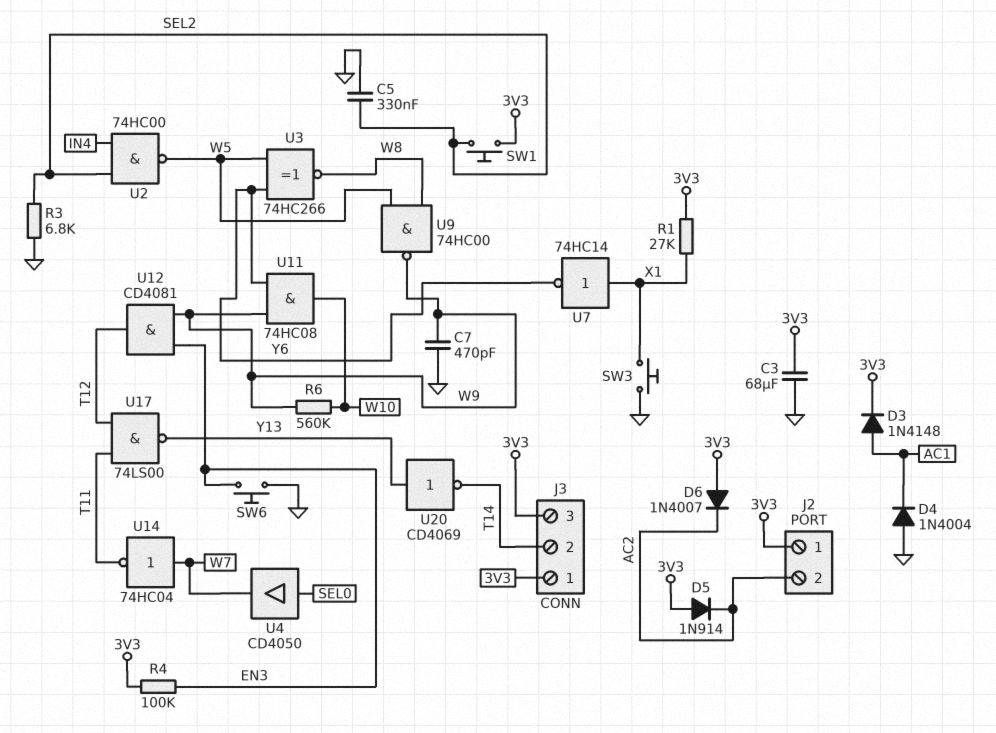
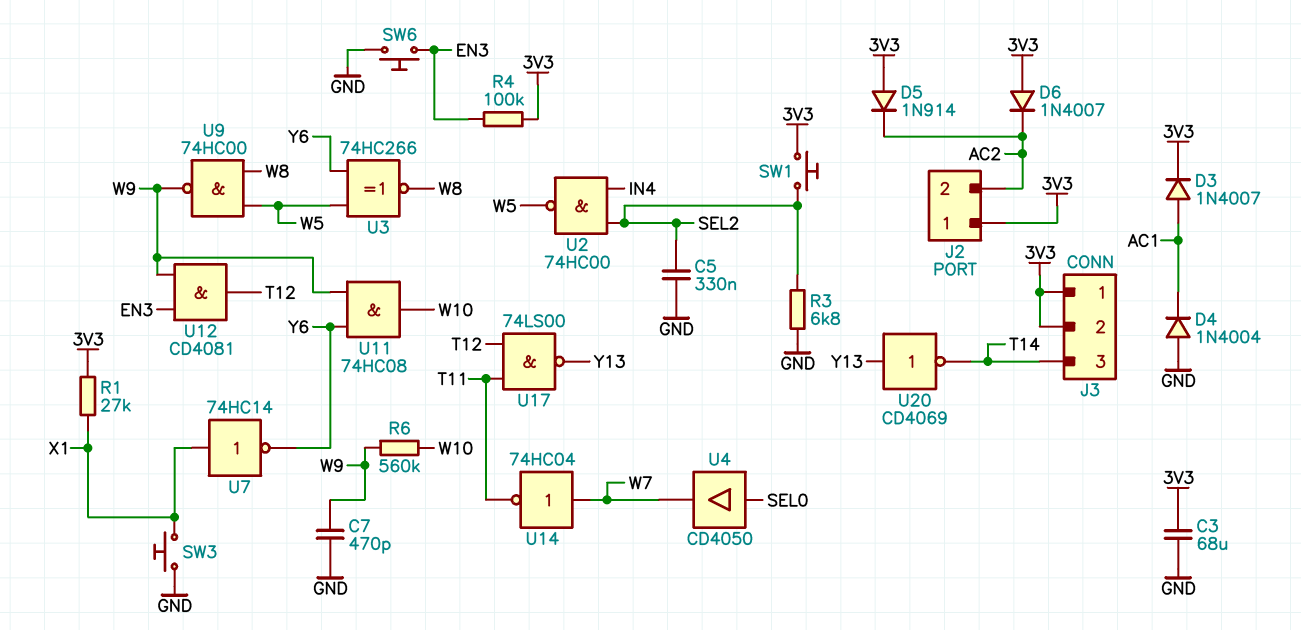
D3: diode 1N4148 (A AC1, K 3V3) -> diode 1N4007 (A AC1, K 3V3)
J3 pin 2: T14 -> 3V3
J3 pin 3: 3V3 -> T14

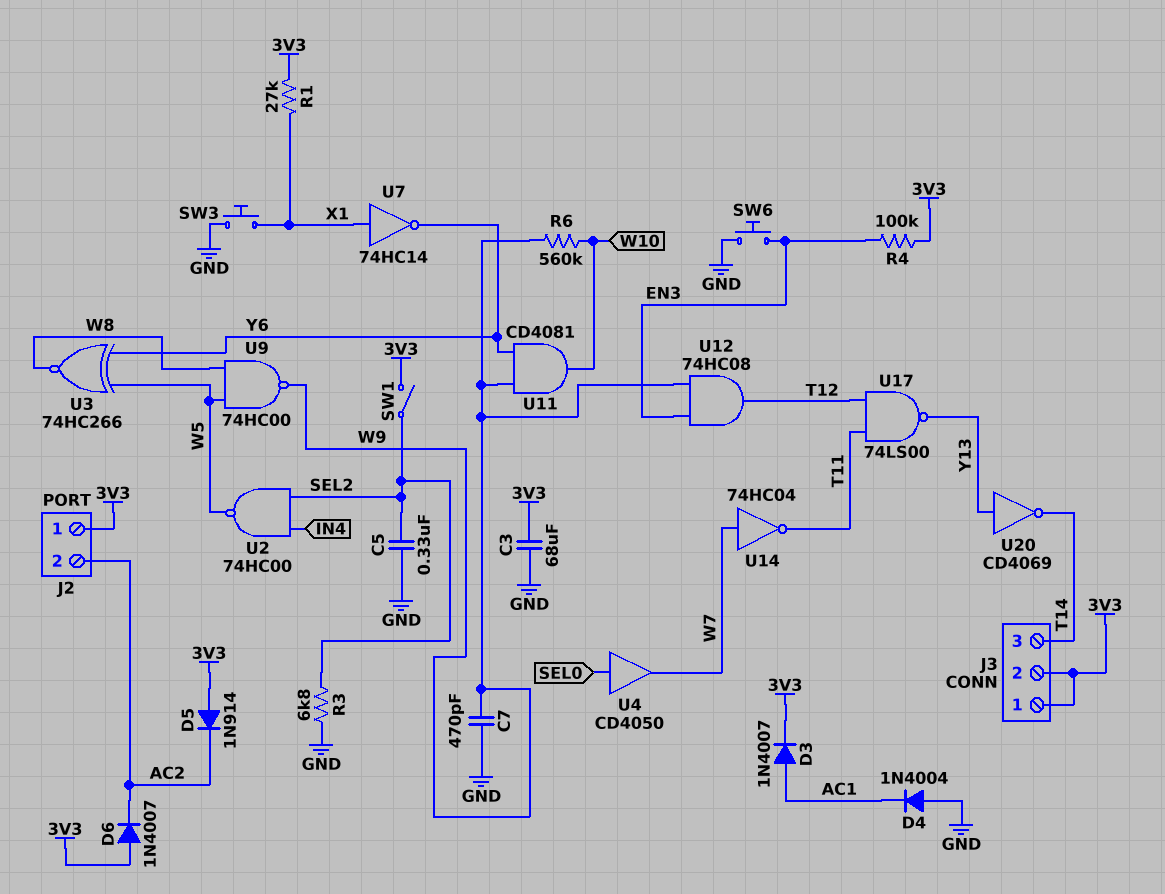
SW1: button (3V3, SEL2) -> switch (3V3, SEL2)
U11: AND 74HC08 (in W9, in Y6, out W10) -> AND CD4081 (in W9, in Y6, out W10)
U12: AND CD4081 (in EN3, in W9, out T12) -> AND 74HC08 (in EN3, in W9, out T12)

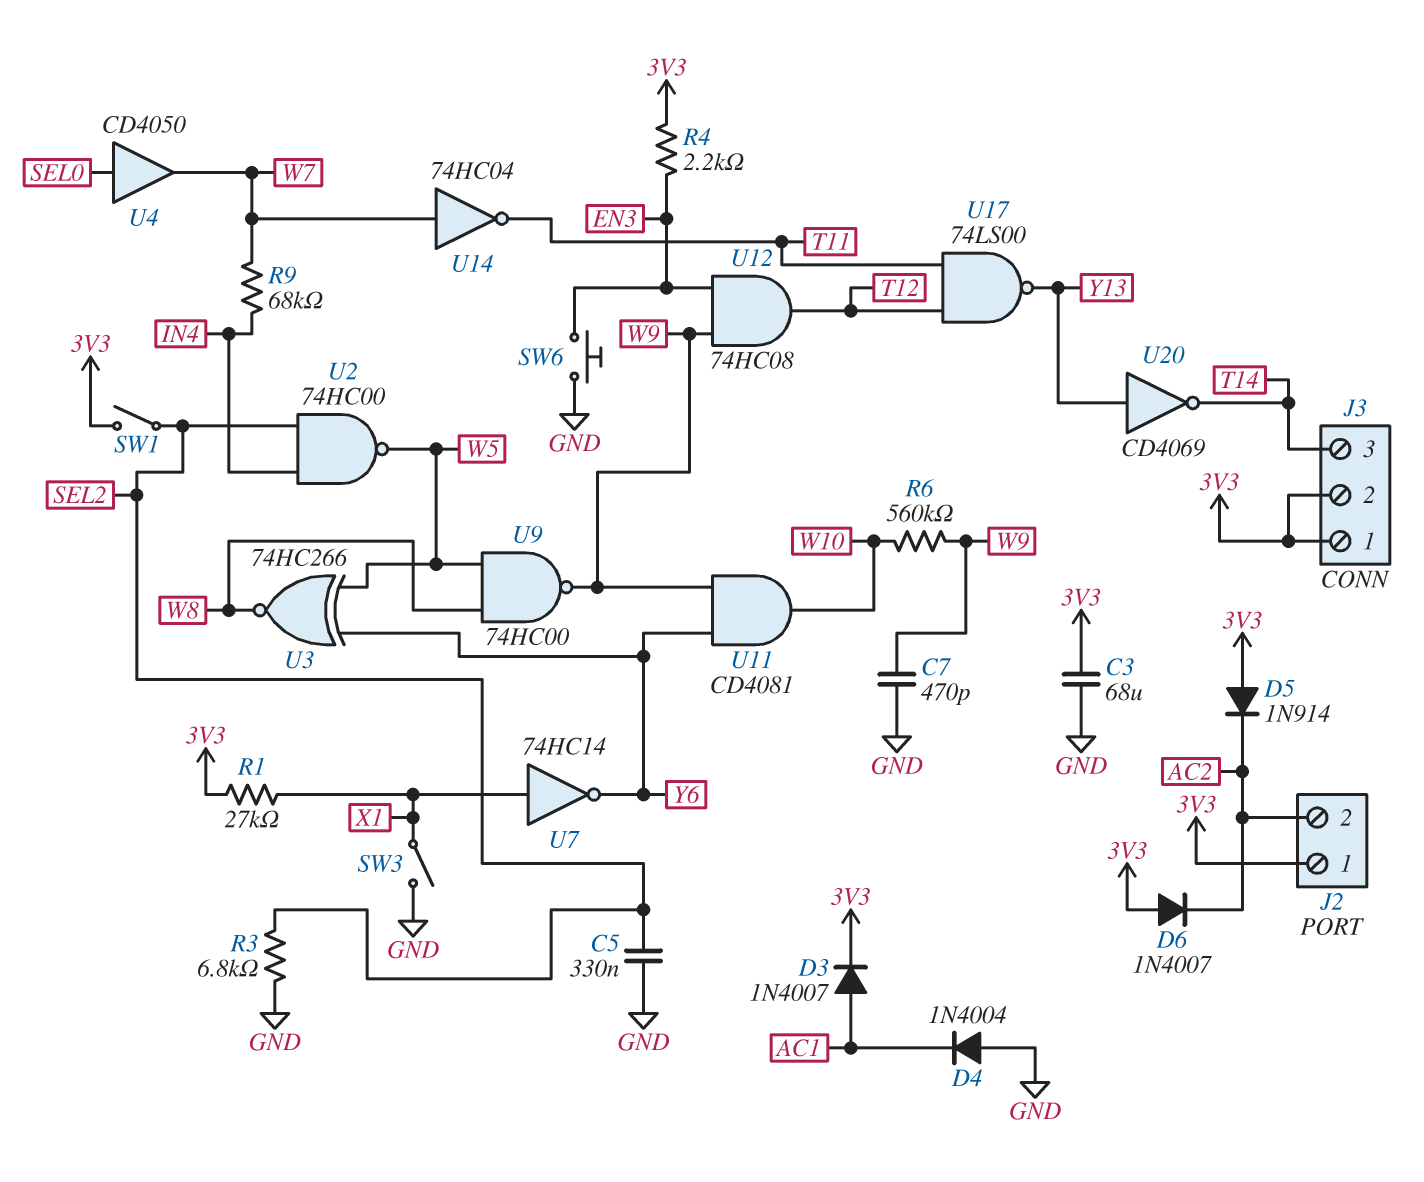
R4: 100k (3V3, EN3) -> 2.2k (3V3, EN3)
R9: none -> 68k (IN4, W7)
SW3: button (GND, X1) -> switch (GND, X1)

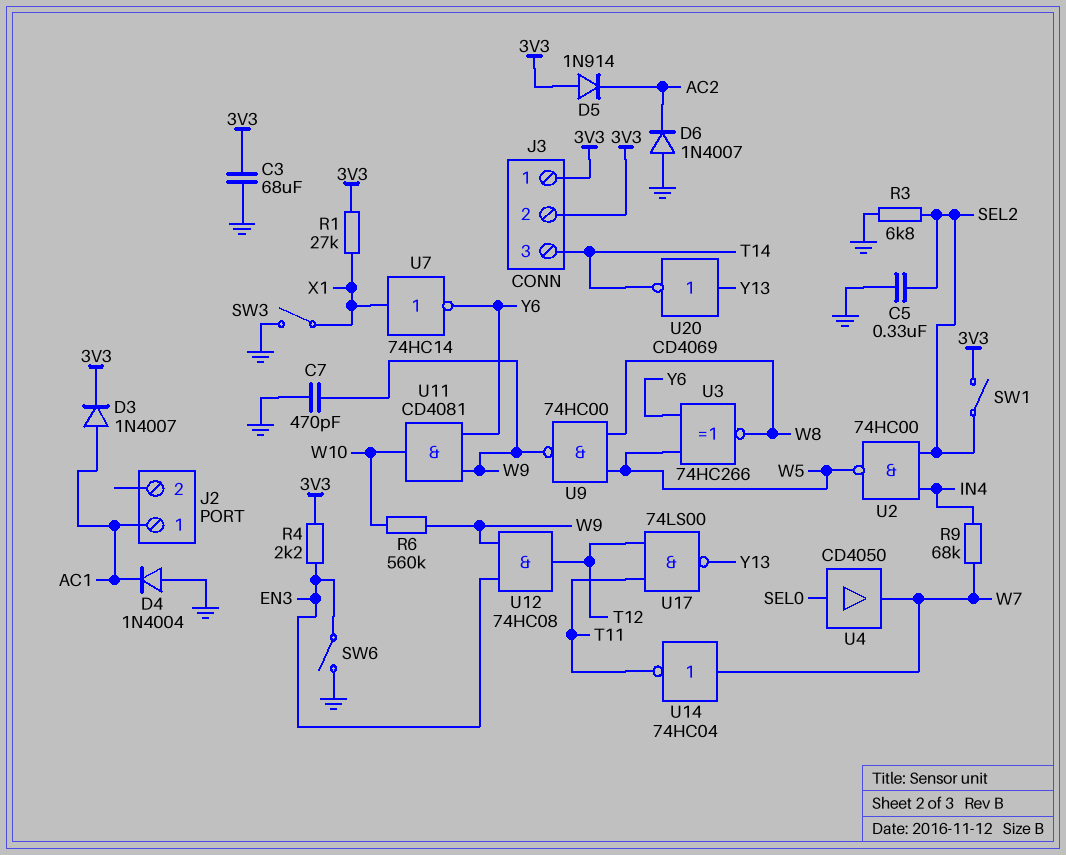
D6: diode 1N4007 (A 3V3, K AC2) -> diode 1N4007 (A GND, K AC2)
J2 pin 1: 3V3 -> AC1
J2 pin 2: AC2 -> none
SW6: button (EN3, GND) -> switch (EN3, GND)

